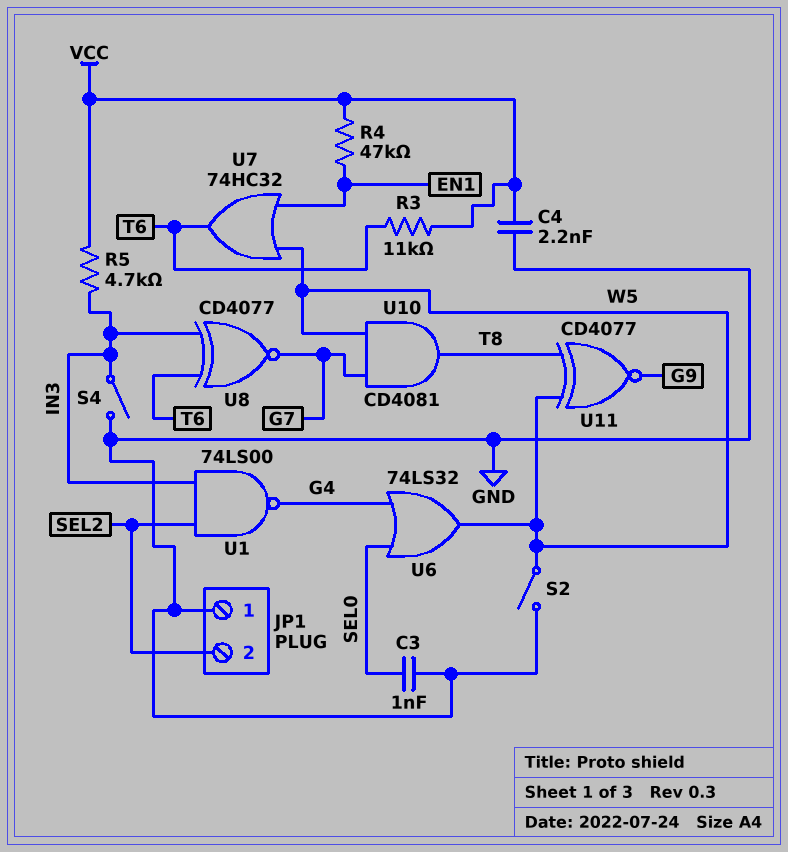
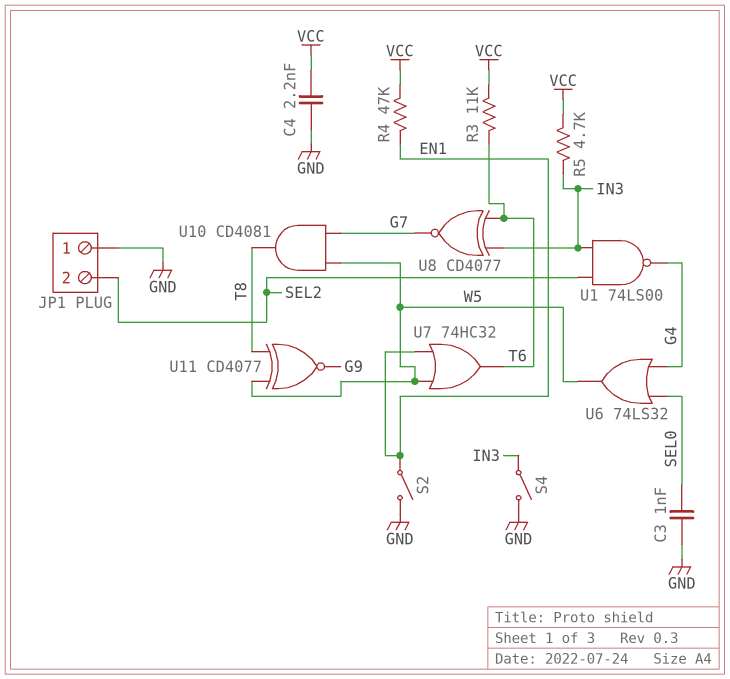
S2: switch (GND, W5) -> switch (EN1, GND)

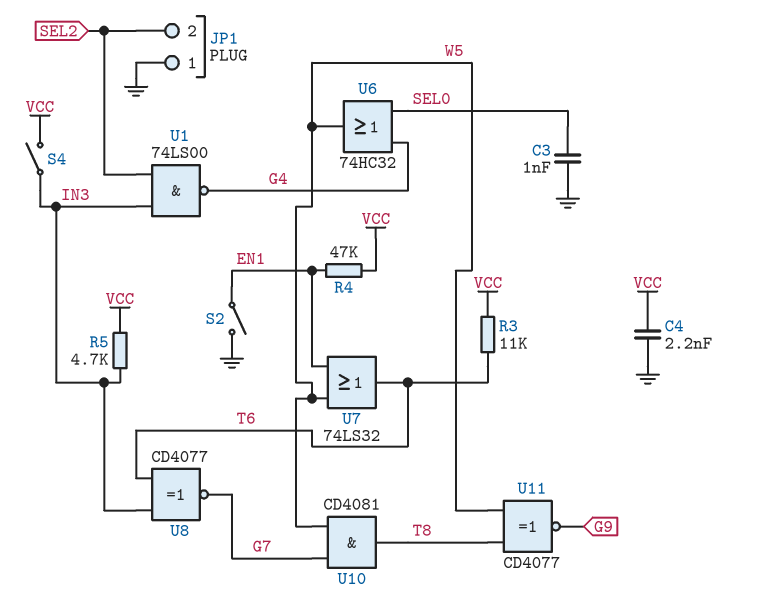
S4: switch (GND, IN3) -> switch (IN3, VCC)
U6: OR 74LS32 (in G4, in SEL0, out W5) -> OR 74HC32 (in G4, in SEL0, out W5)
U7: OR 74HC32 (in EN1, in W5, out T6) -> OR 74LS32 (in EN1, in W5, out T6)

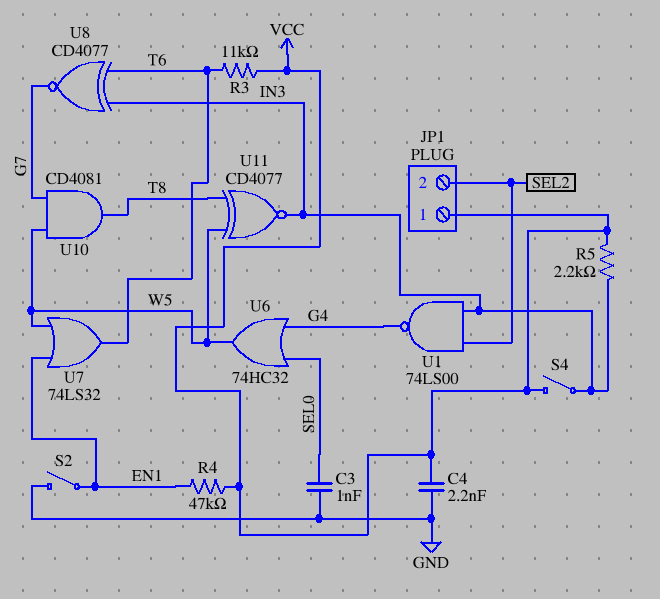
JP1 pin 1: GND -> VCC
R5: 4.7k (IN3, VCC) -> 2.2k (IN3, VCC)
U11: XNOR CD4077 (in T8, in W5, out G9) -> XNOR CD4077 (in T8, in W5, out IN3)

